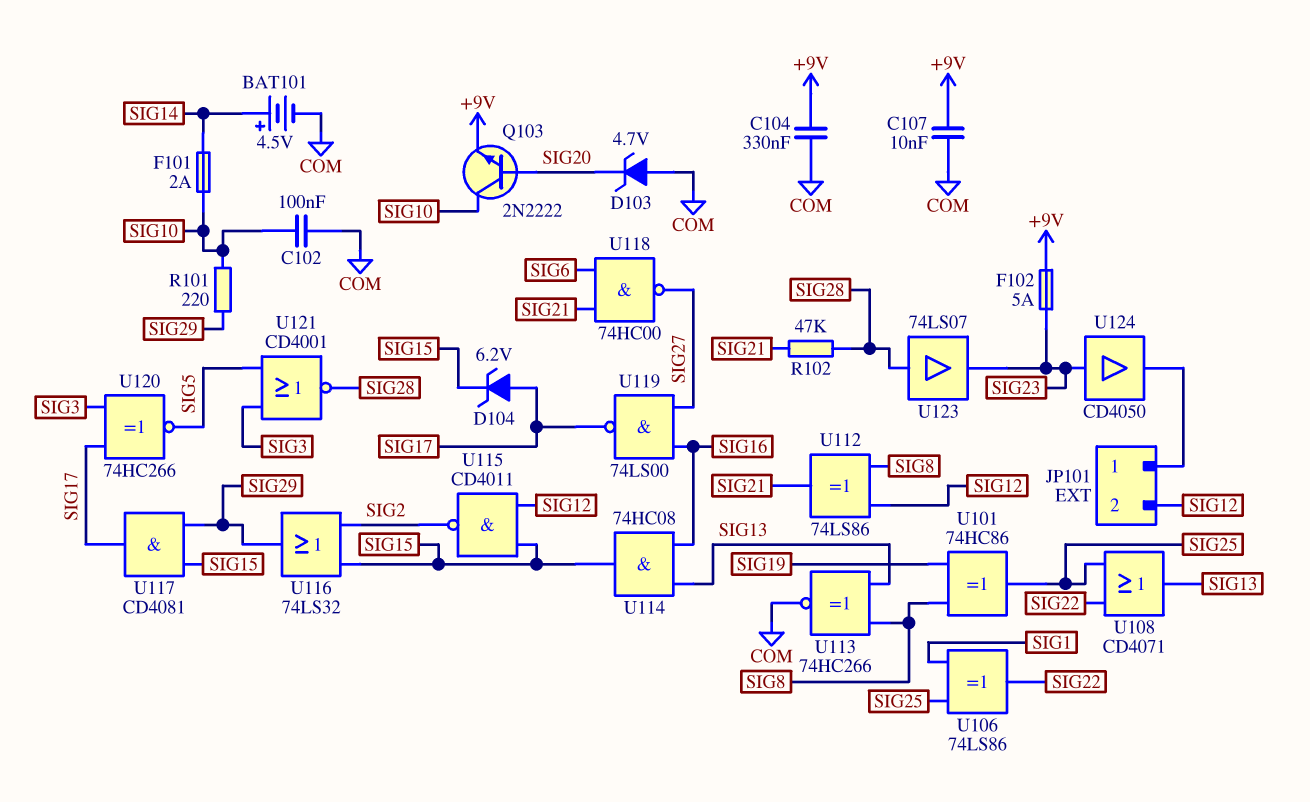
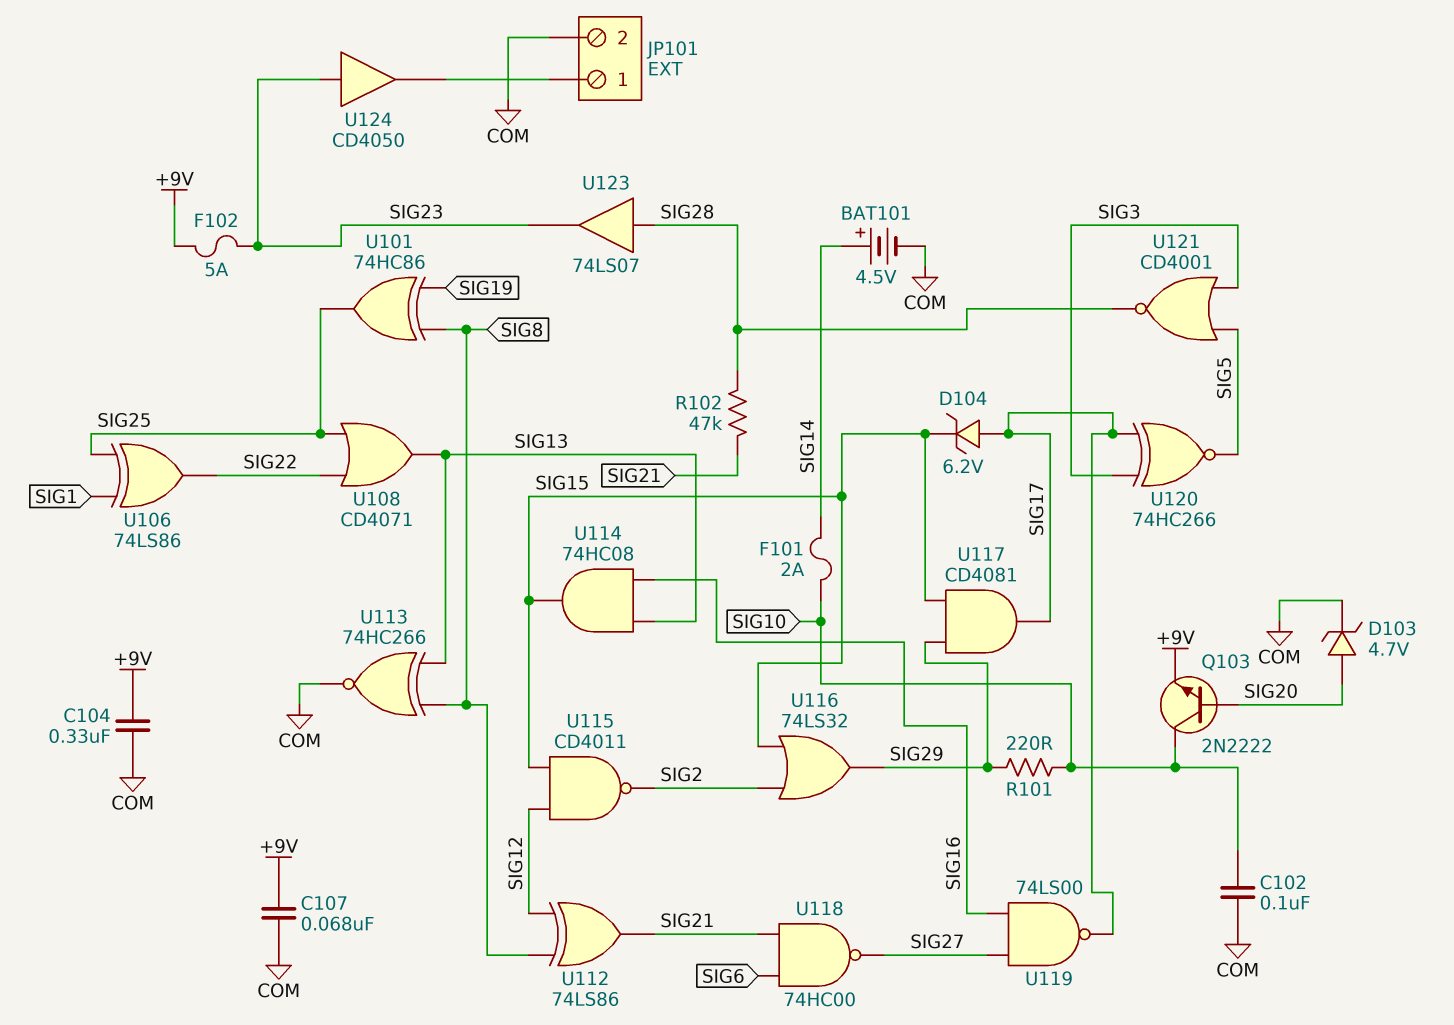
C107: 10nF (+9V, COM) -> 68nF (+9V, COM)
D103: zener 4.7V (A COM, K SIG20) -> zener 4.7V (A SIG20, K COM)
JP101 pin 2: SIG12 -> COM

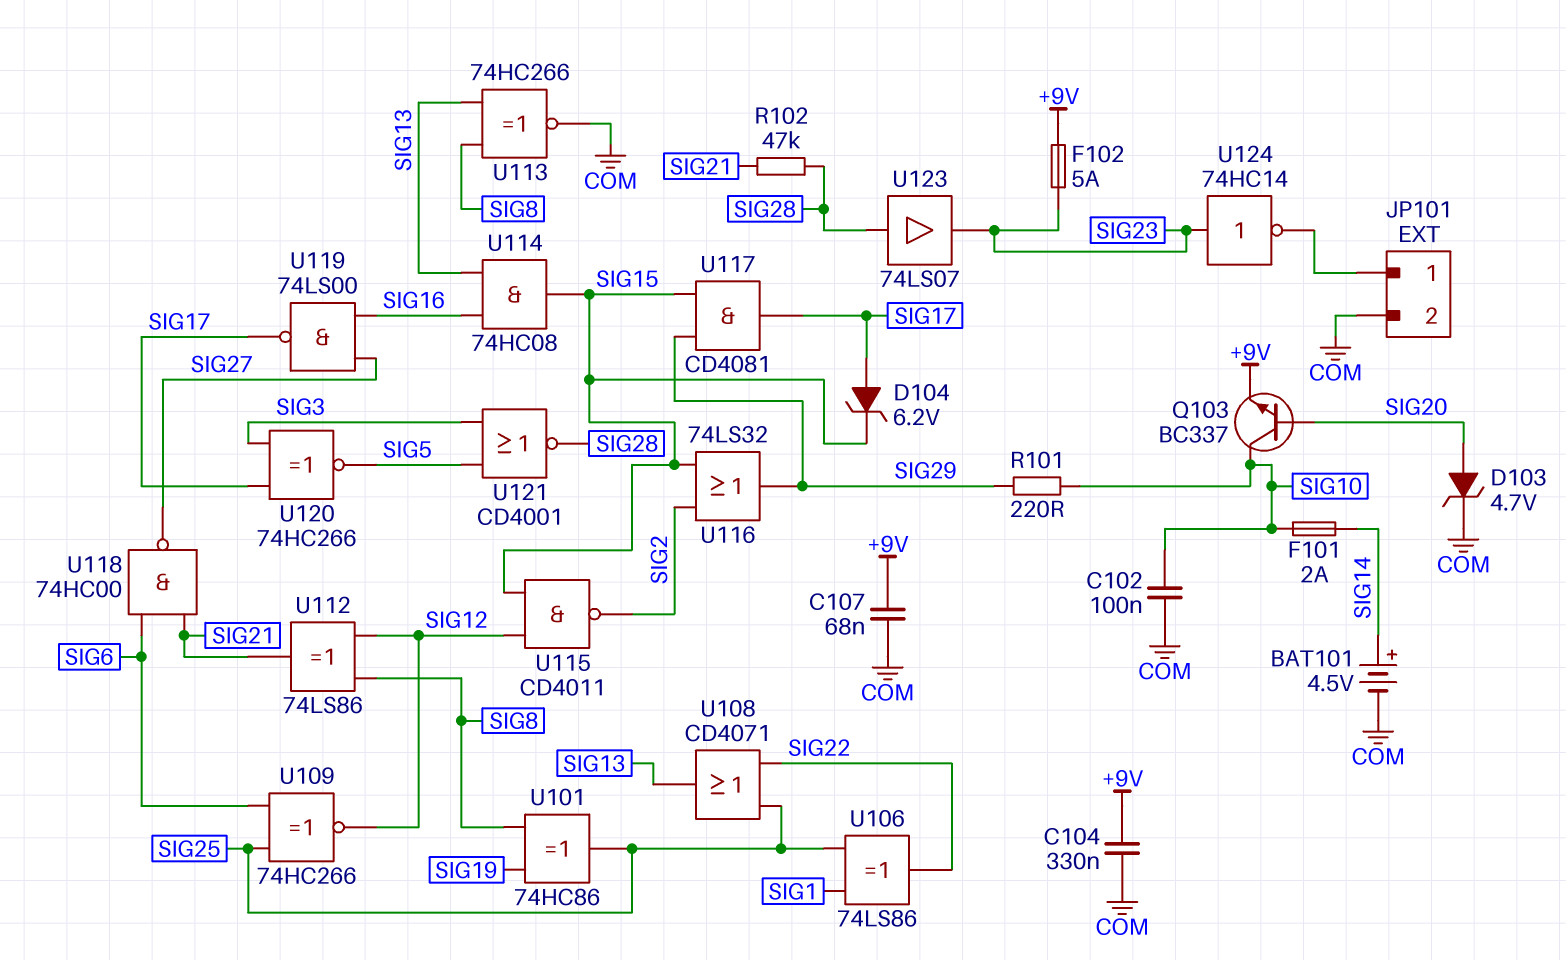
Q103: NPN 2N2222 (B SIG20, C SIG10, E +9V) -> NPN BC337 (B SIG20, C SIG10, E +9V)
U109: none -> XNOR 74HC266 (in SIG6, in SIG25, out SIG12)
U124: buffer CD4050 (in SIG23, out JP101/1) -> NOT 74HC14 (in SIG23, out JP101/1)

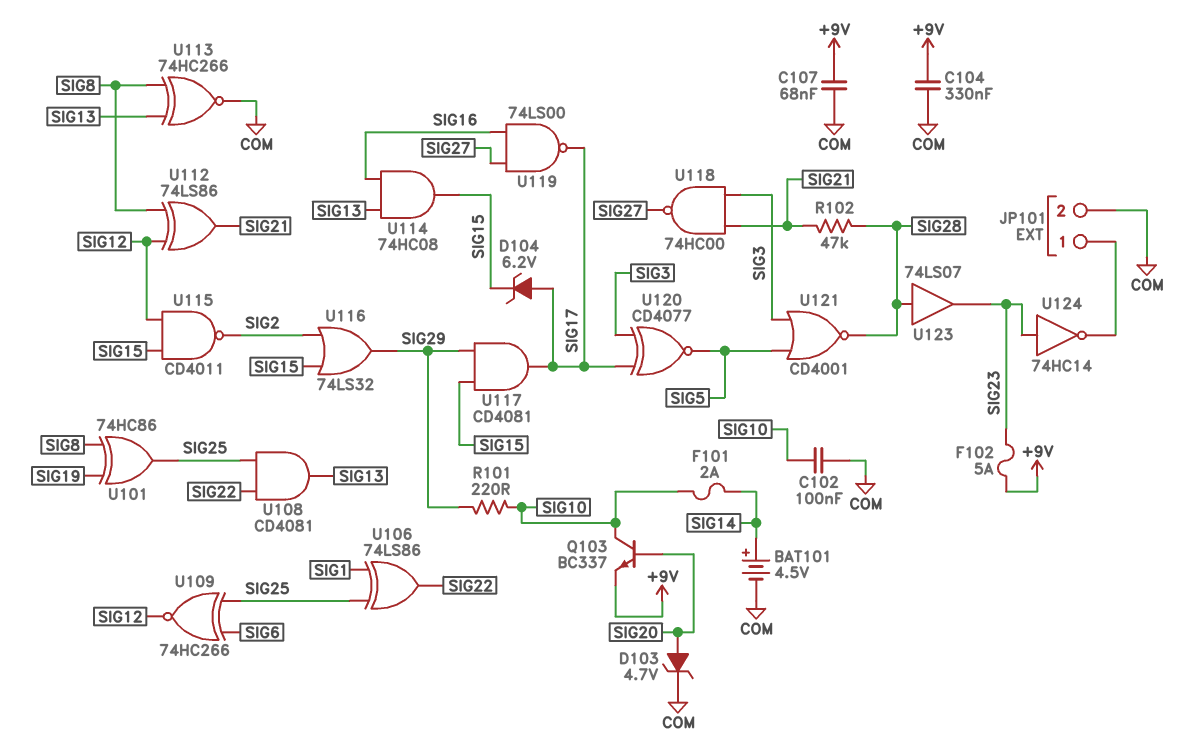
U108: OR CD4071 (in SIG22, in SIG25, out SIG13) -> AND CD4081 (in SIG22, in SIG25, out SIG13)
U118: NAND 74HC00 (in SIG6, in SIG21, out SIG27) -> NAND 74HC00 (in SIG3, in SIG21, out SIG27)
U120: XNOR 74HC266 (in SIG3, in SIG17, out SIG5) -> XNOR CD4077 (in SIG3, in SIG17, out SIG5)

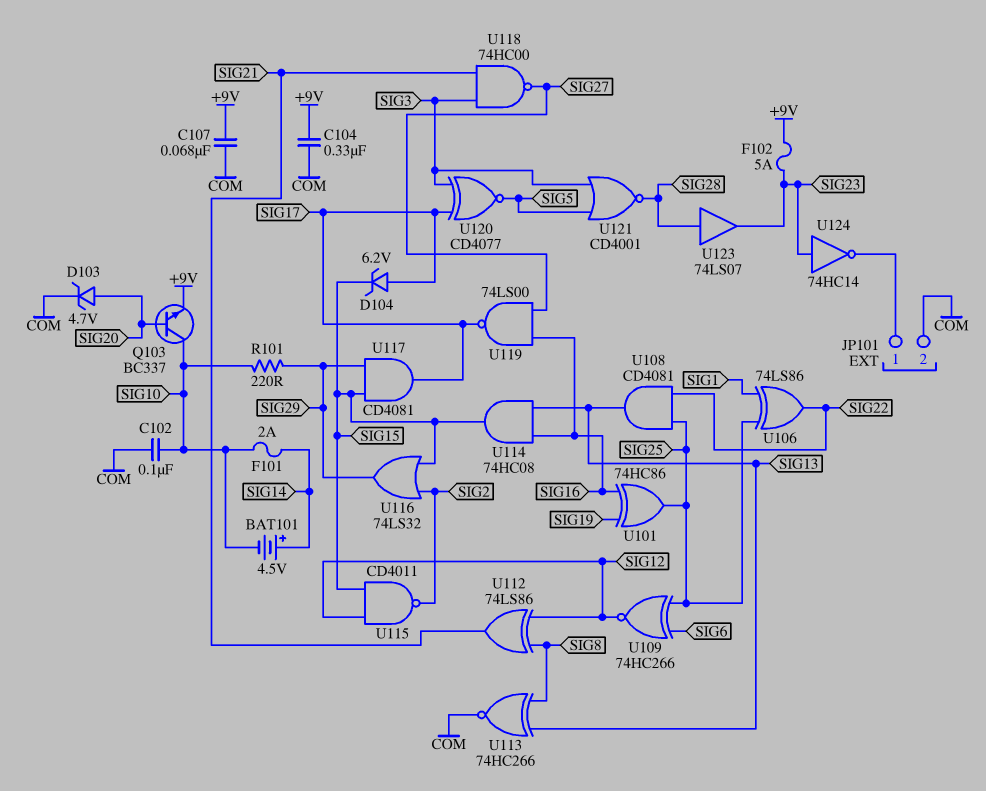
BAT101: 4.5V (plus SIG14, minus COM) -> 4.5V (plus SIG14, minus SIG10)
R102: 47k (SIG21, SIG28) -> none
U101: XOR 74HC86 (in SIG8, in SIG19, out SIG25) -> XOR 74HC86 (in SIG16, in SIG19, out SIG25)

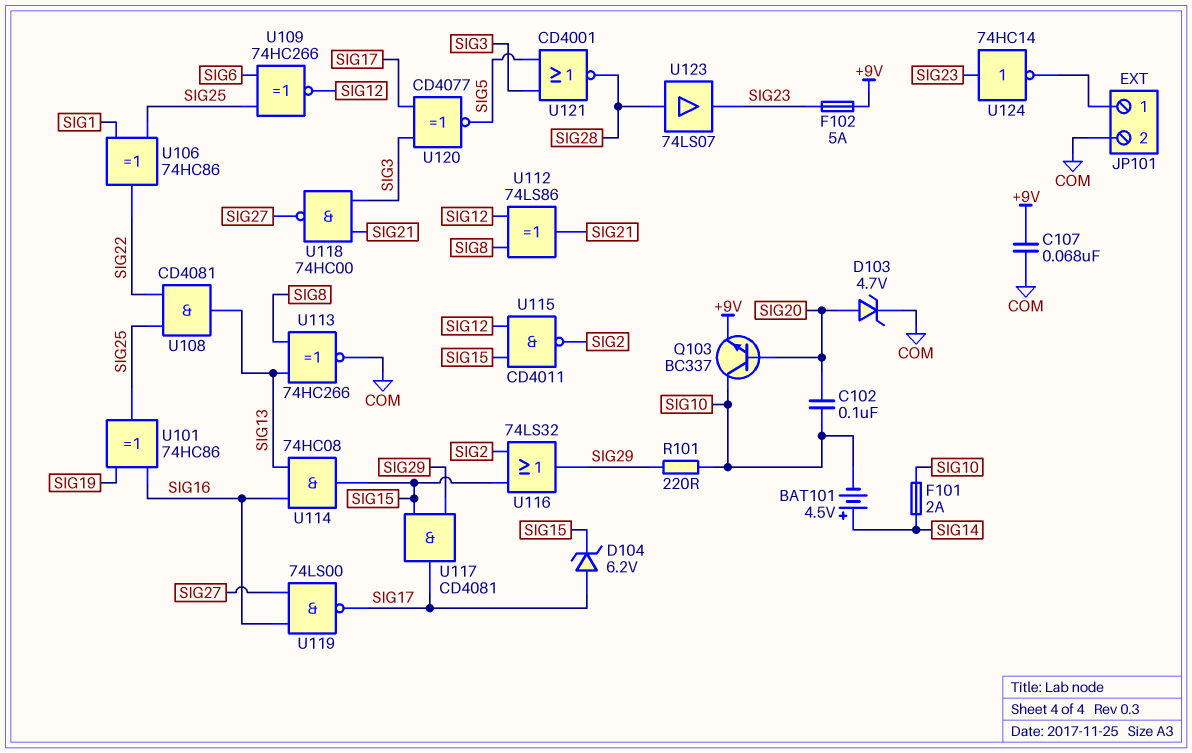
C102: 100nF (COM, SIG10) -> 100nF (SIG10, SIG20)
C104: 330nF (+9V, COM) -> none
U106: XOR 74LS86 (in SIG1, in SIG25, out SIG22) -> XOR 74HC86 (in SIG1, in SIG25, out SIG22)

